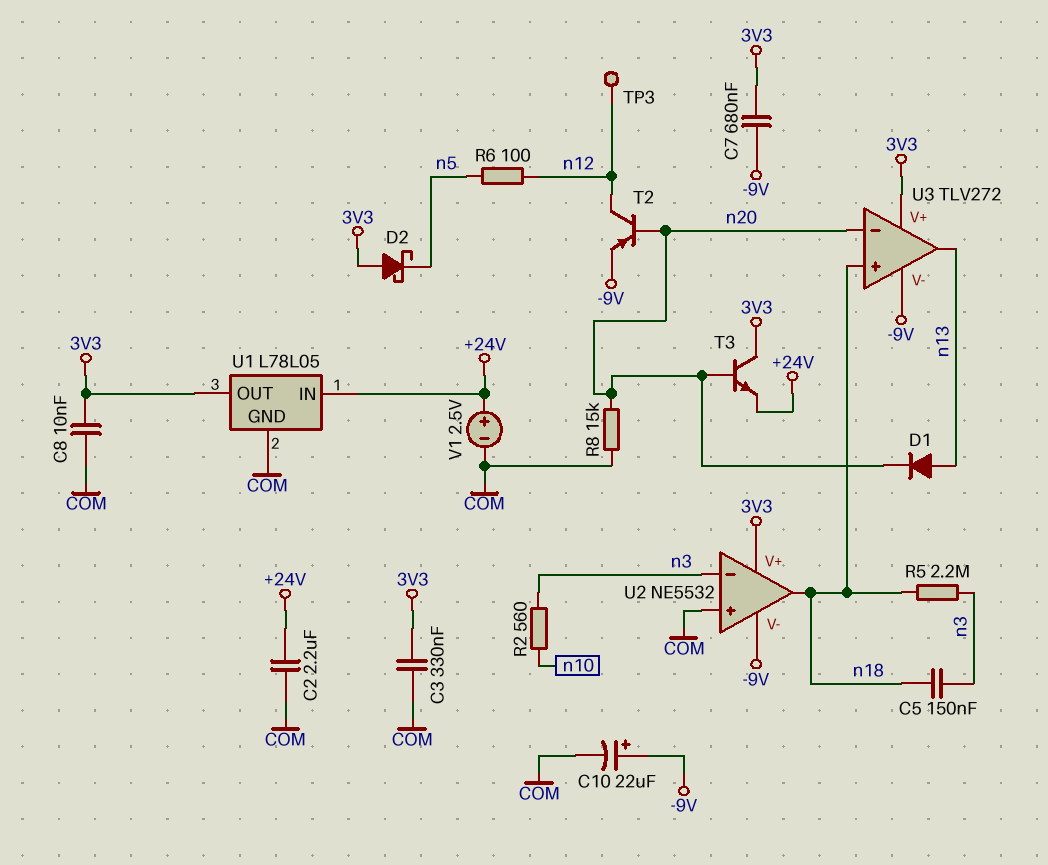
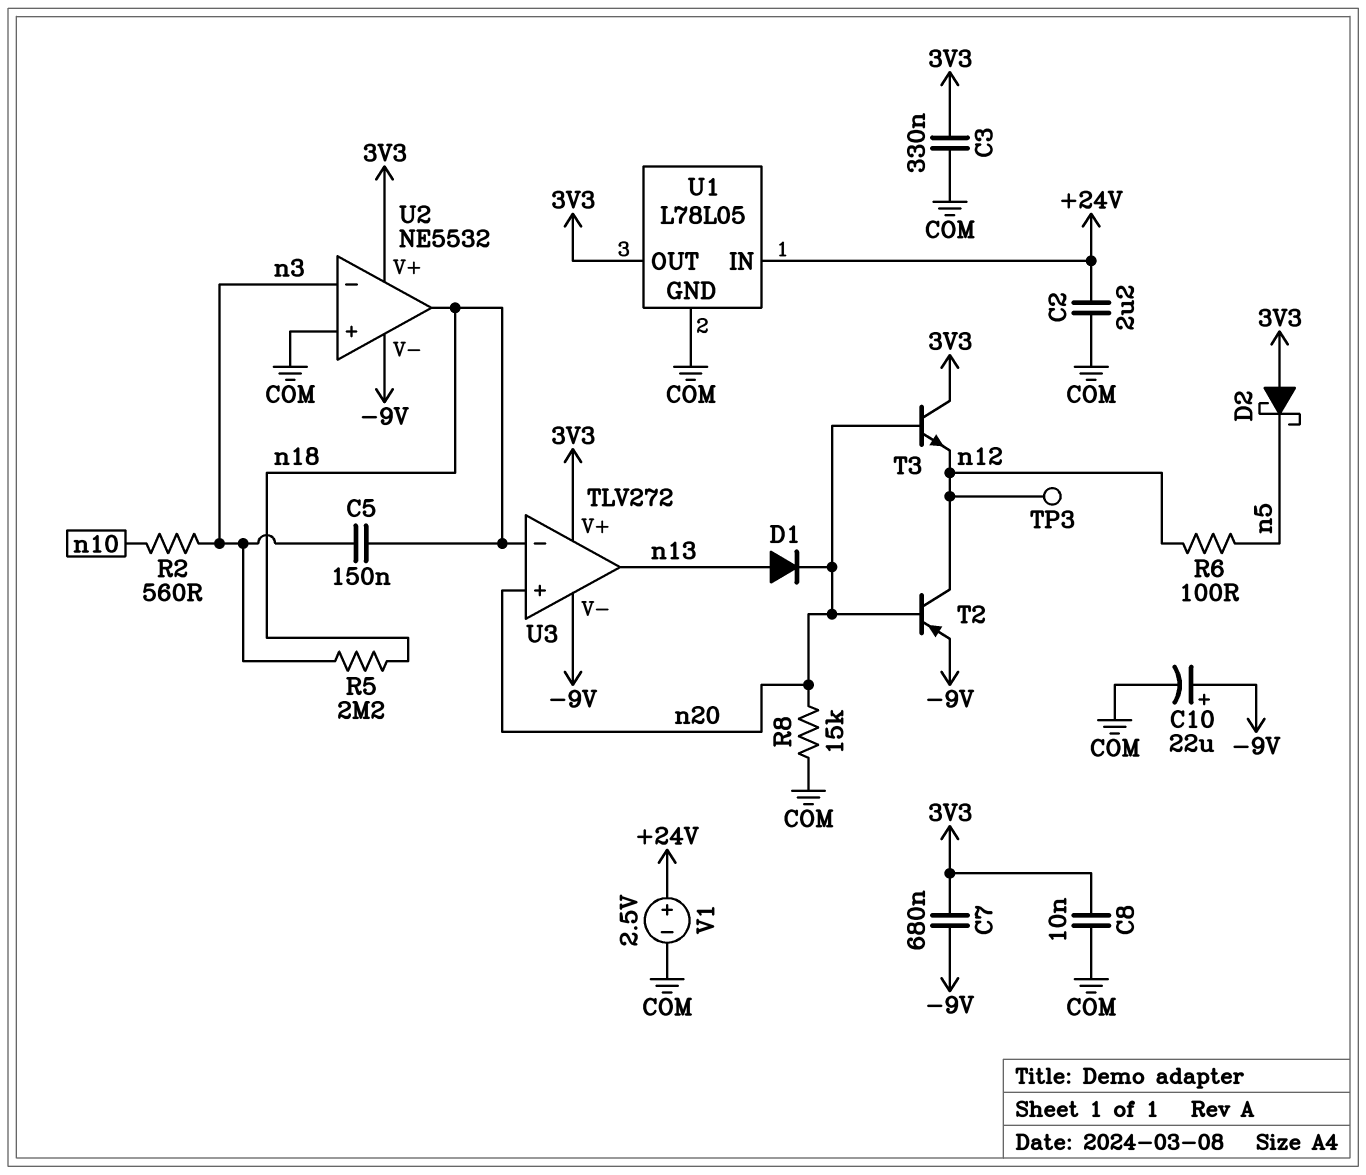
T3: NPN (B n20, C 3V3, E +24V) -> NPN (B n20, C 3V3, E n12)
U3 pin in+: n18 -> n20
U3 pin in-: n20 -> n18

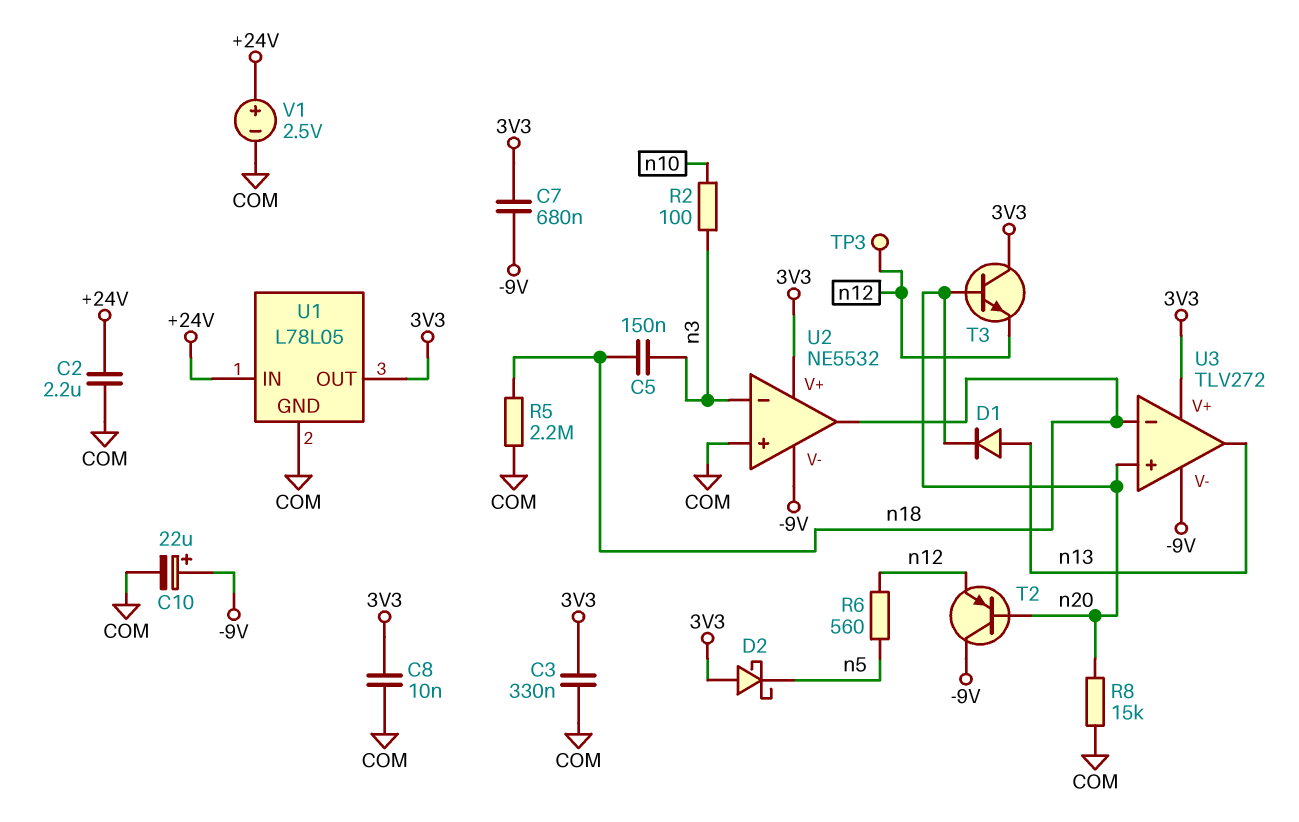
R2: 560 (n3, n10) -> 100 (n3, n10)
R5: 2.2M (n3, n18) -> 2.2M (COM, n18)
R6: 100 (n5, n12) -> 560 (n5, n12)
T2: PNP (B n20, C n12, E -9V) -> PNP (B n20, C -9V, E n12)

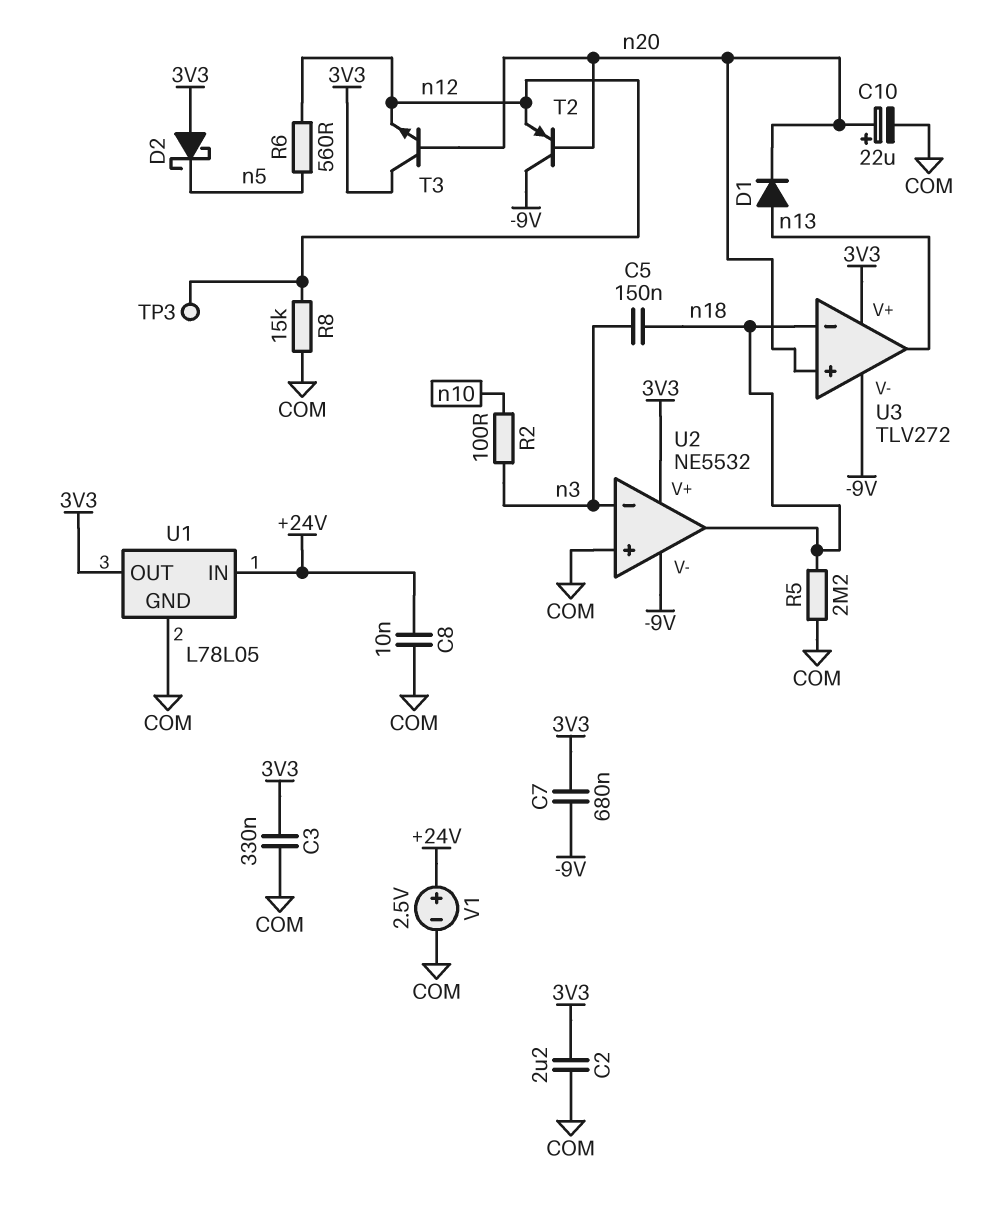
C2: 2.2uF (+24V, COM) -> 2.2uF (3V3, COM)
C8: 10nF (3V3, COM) -> 10nF (+24V, COM)
C10: 22uF (plus -9V, minus COM) -> 22uF (plus n20, minus COM)
R8: 15k (COM, n20) -> 15k (COM, n12)

